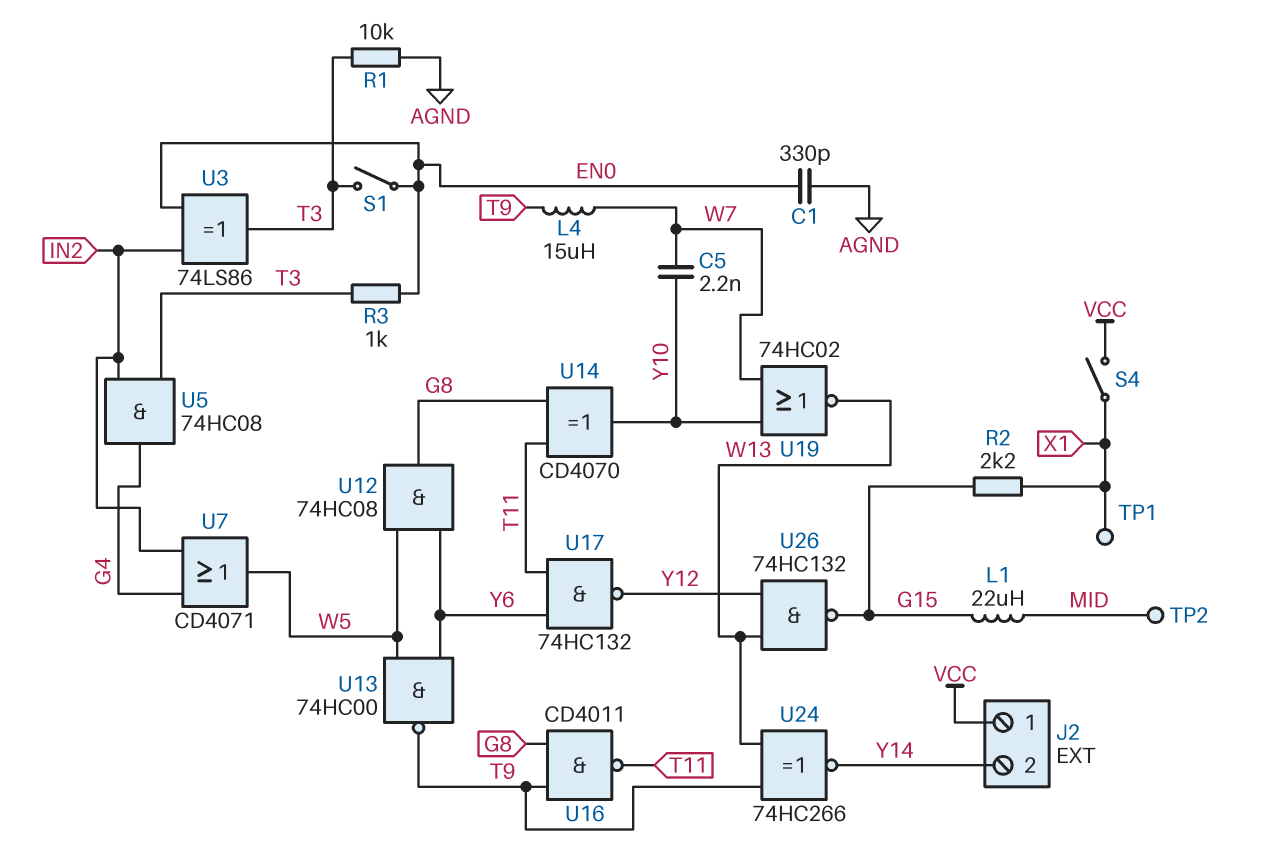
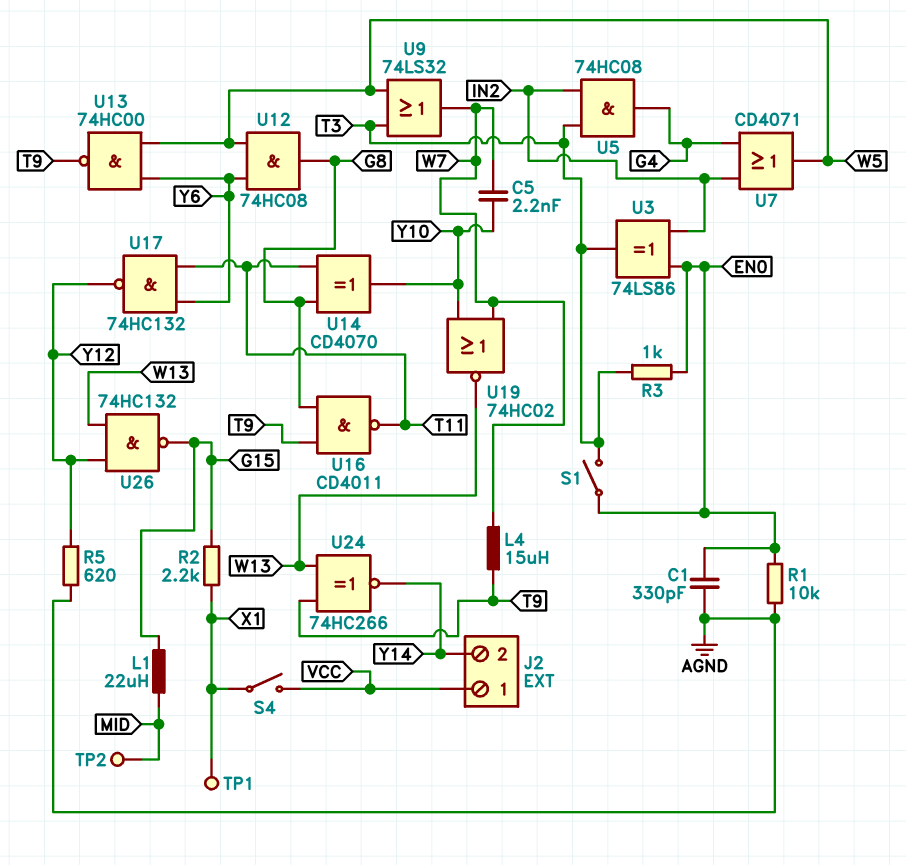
R1: 10k (AGND, T3) -> 10k (AGND, EN0)
R5: none -> 620 (AGND, Y12)
U9: none -> OR 74LS32 (in T3, in W5, out W7)

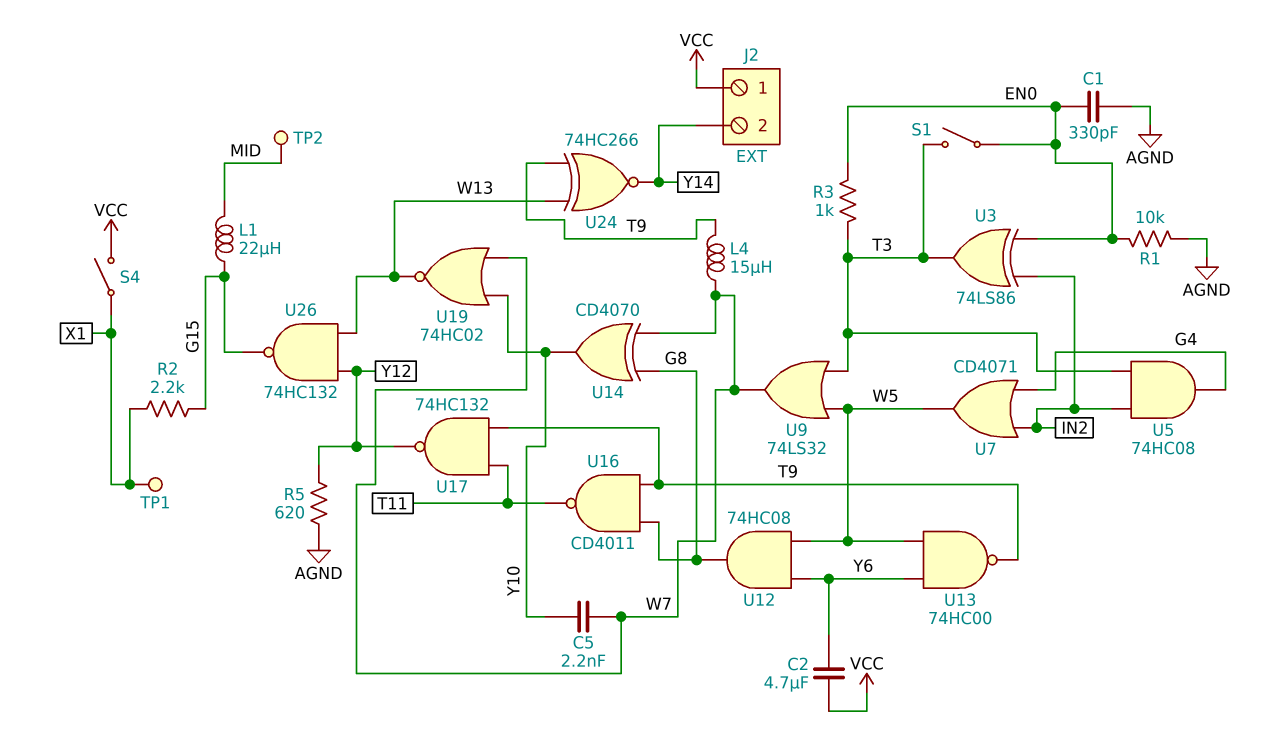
C2: none -> 4.7uF (VCC, Y6)
U14: XOR CD4070 (in G8, in T11, out Y10) -> XOR CD4070 (in G8, in W7, out Y10)
U17: NAND 74HC132 (in T11, in Y6, out Y12) -> NAND 74HC132 (in T9, in T11, out Y12)

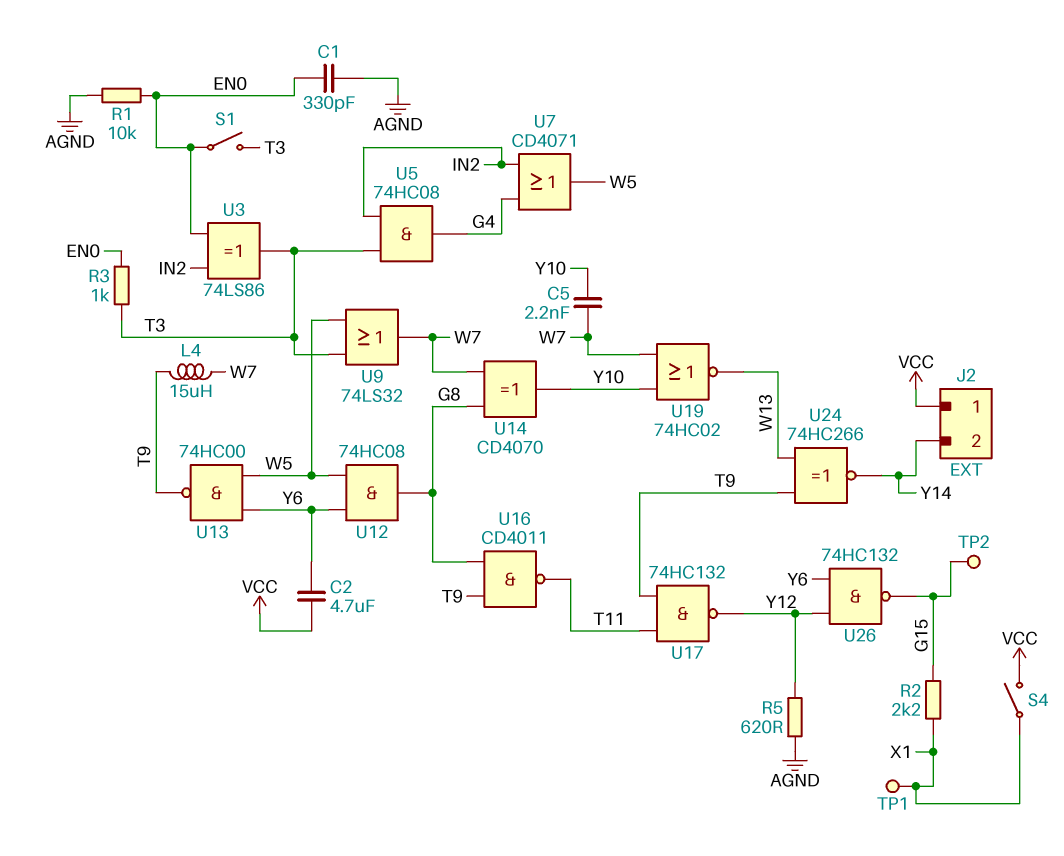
L1: 22uH (G15, MID) -> none
TP2: test point (MID) -> test point (G15)
U26: NAND 74HC132 (in W13, in Y12, out G15) -> NAND 74HC132 (in Y6, in Y12, out G15)

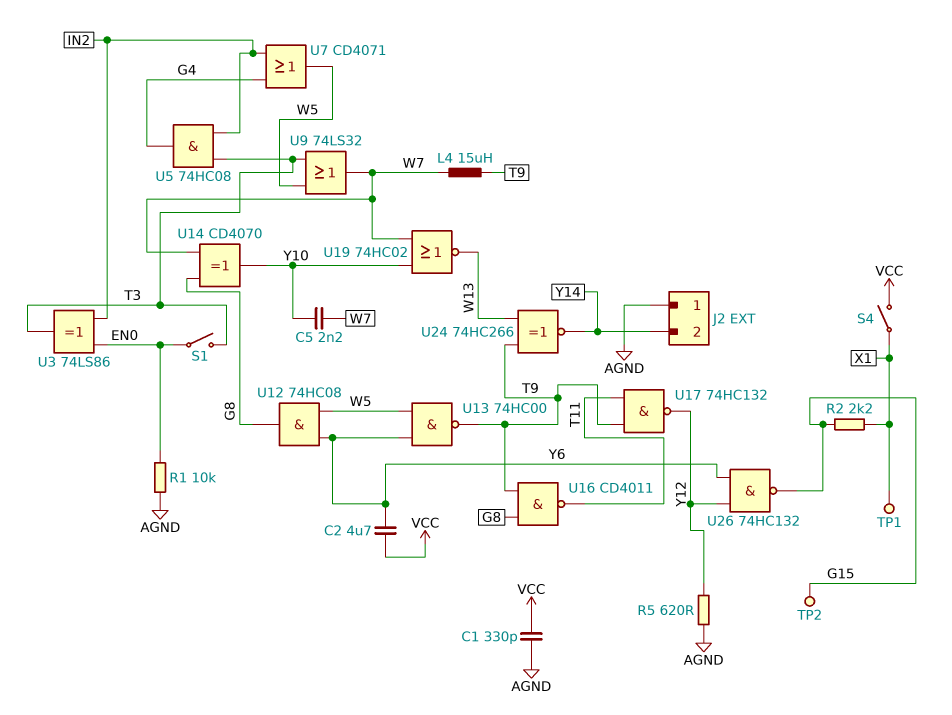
C1: 330pF (AGND, EN0) -> 330pF (AGND, VCC)
J2 pin 1: VCC -> AGND
R3: 1k (EN0, T3) -> none

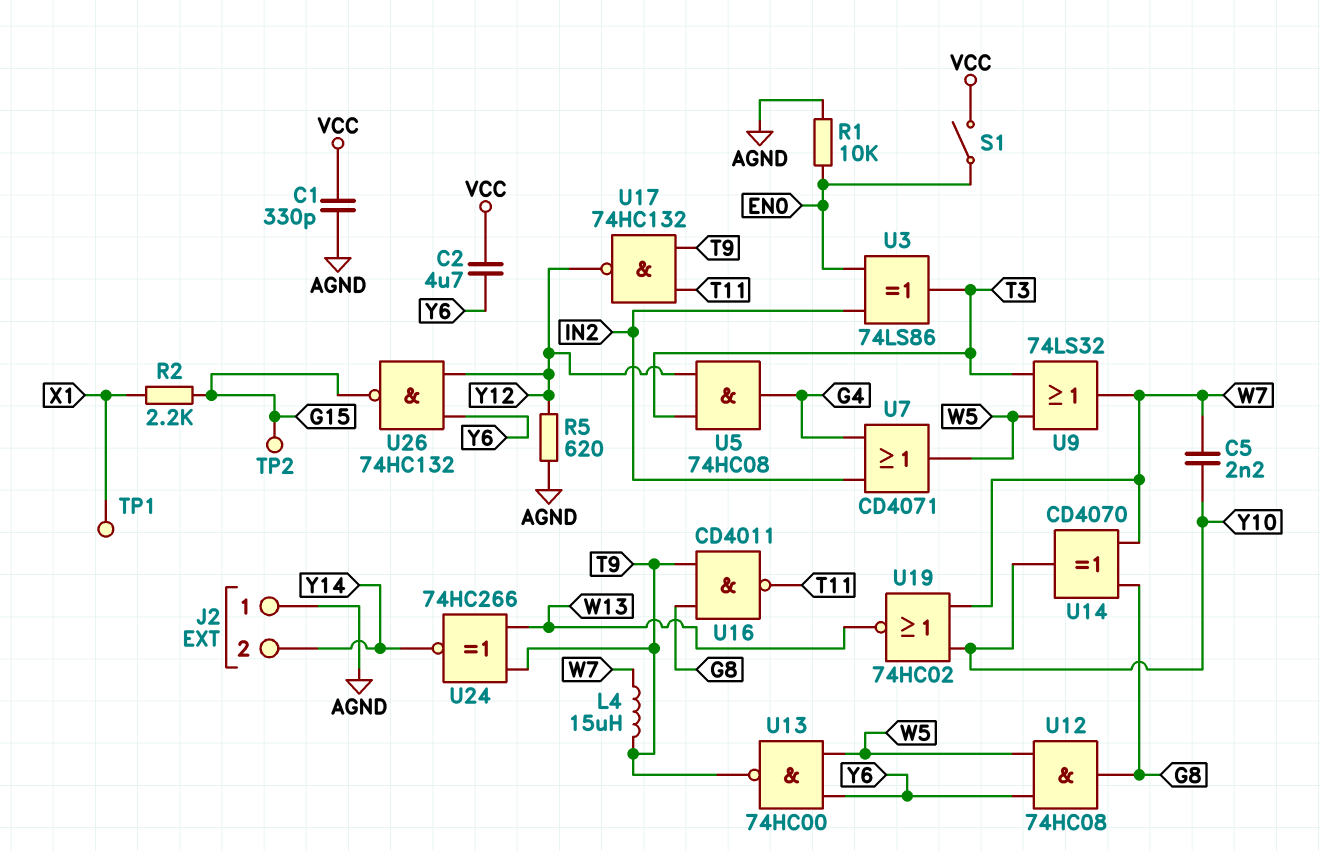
S1: switch (EN0, T3) -> switch (EN0, VCC)
S4: switch (VCC, X1) -> none
U5: AND 74HC08 (in IN2, in T3, out G4) -> AND 74HC08 (in T3, in Y12, out G4)

